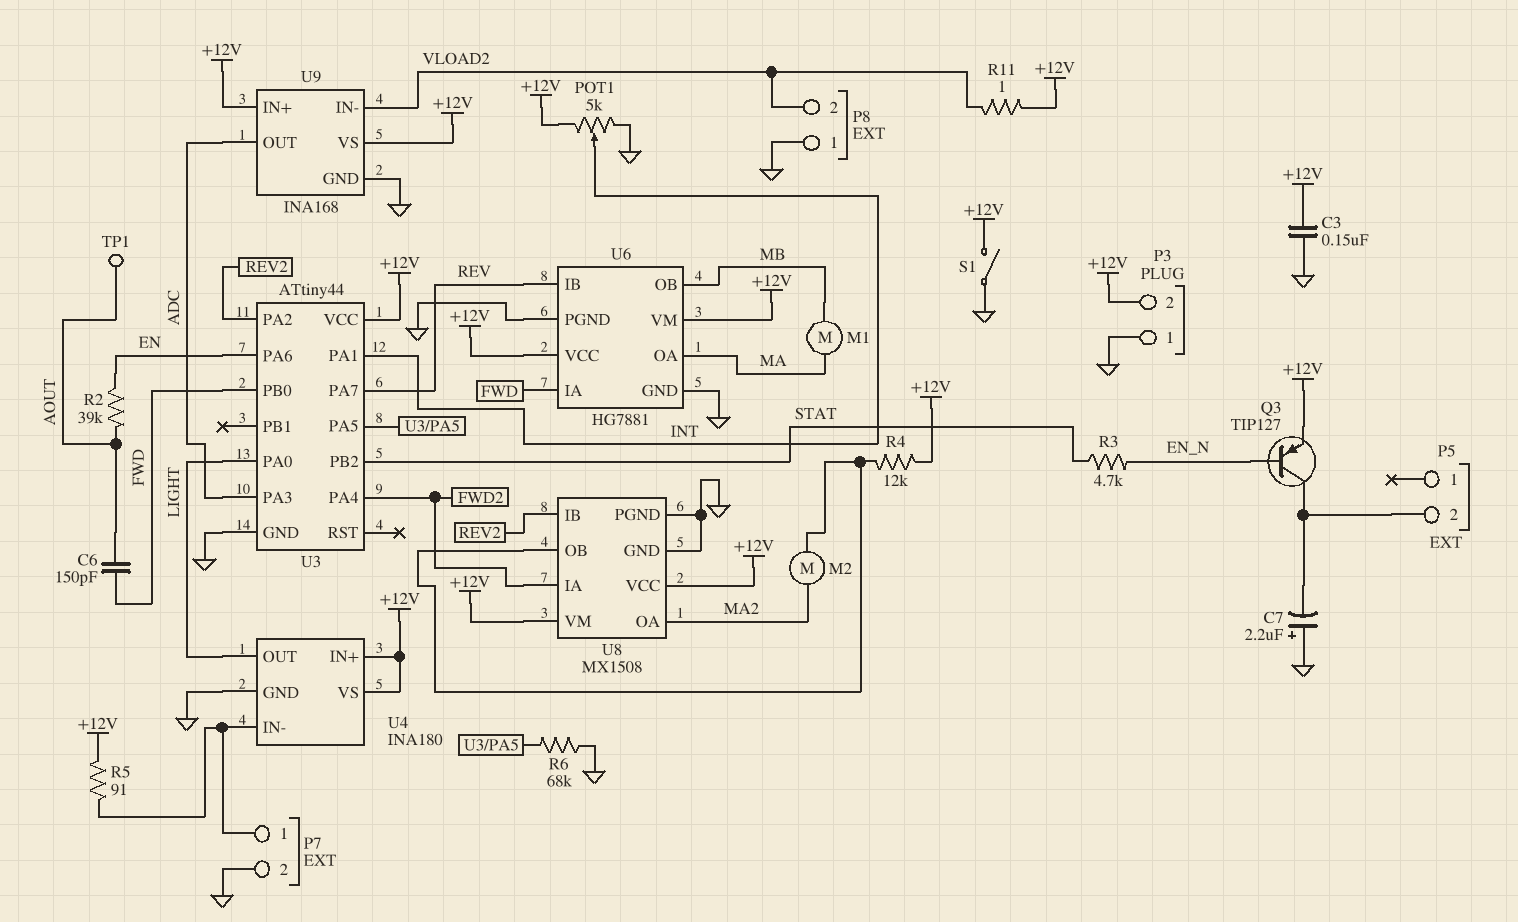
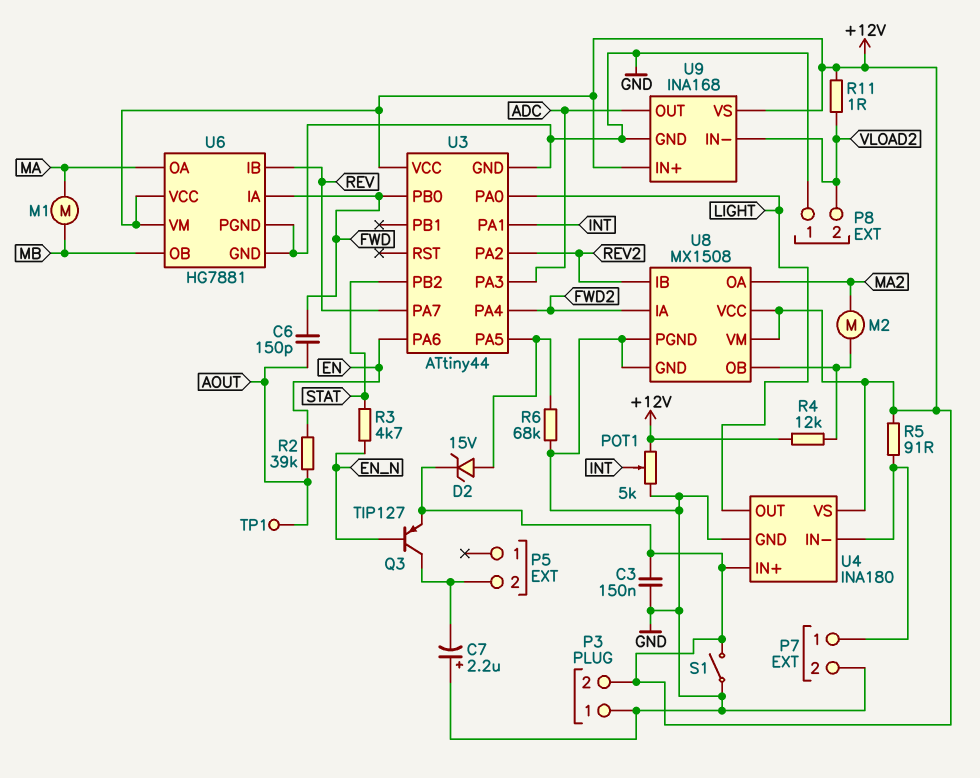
D2: none -> zener 15V (A U3/PA5, K +12V)

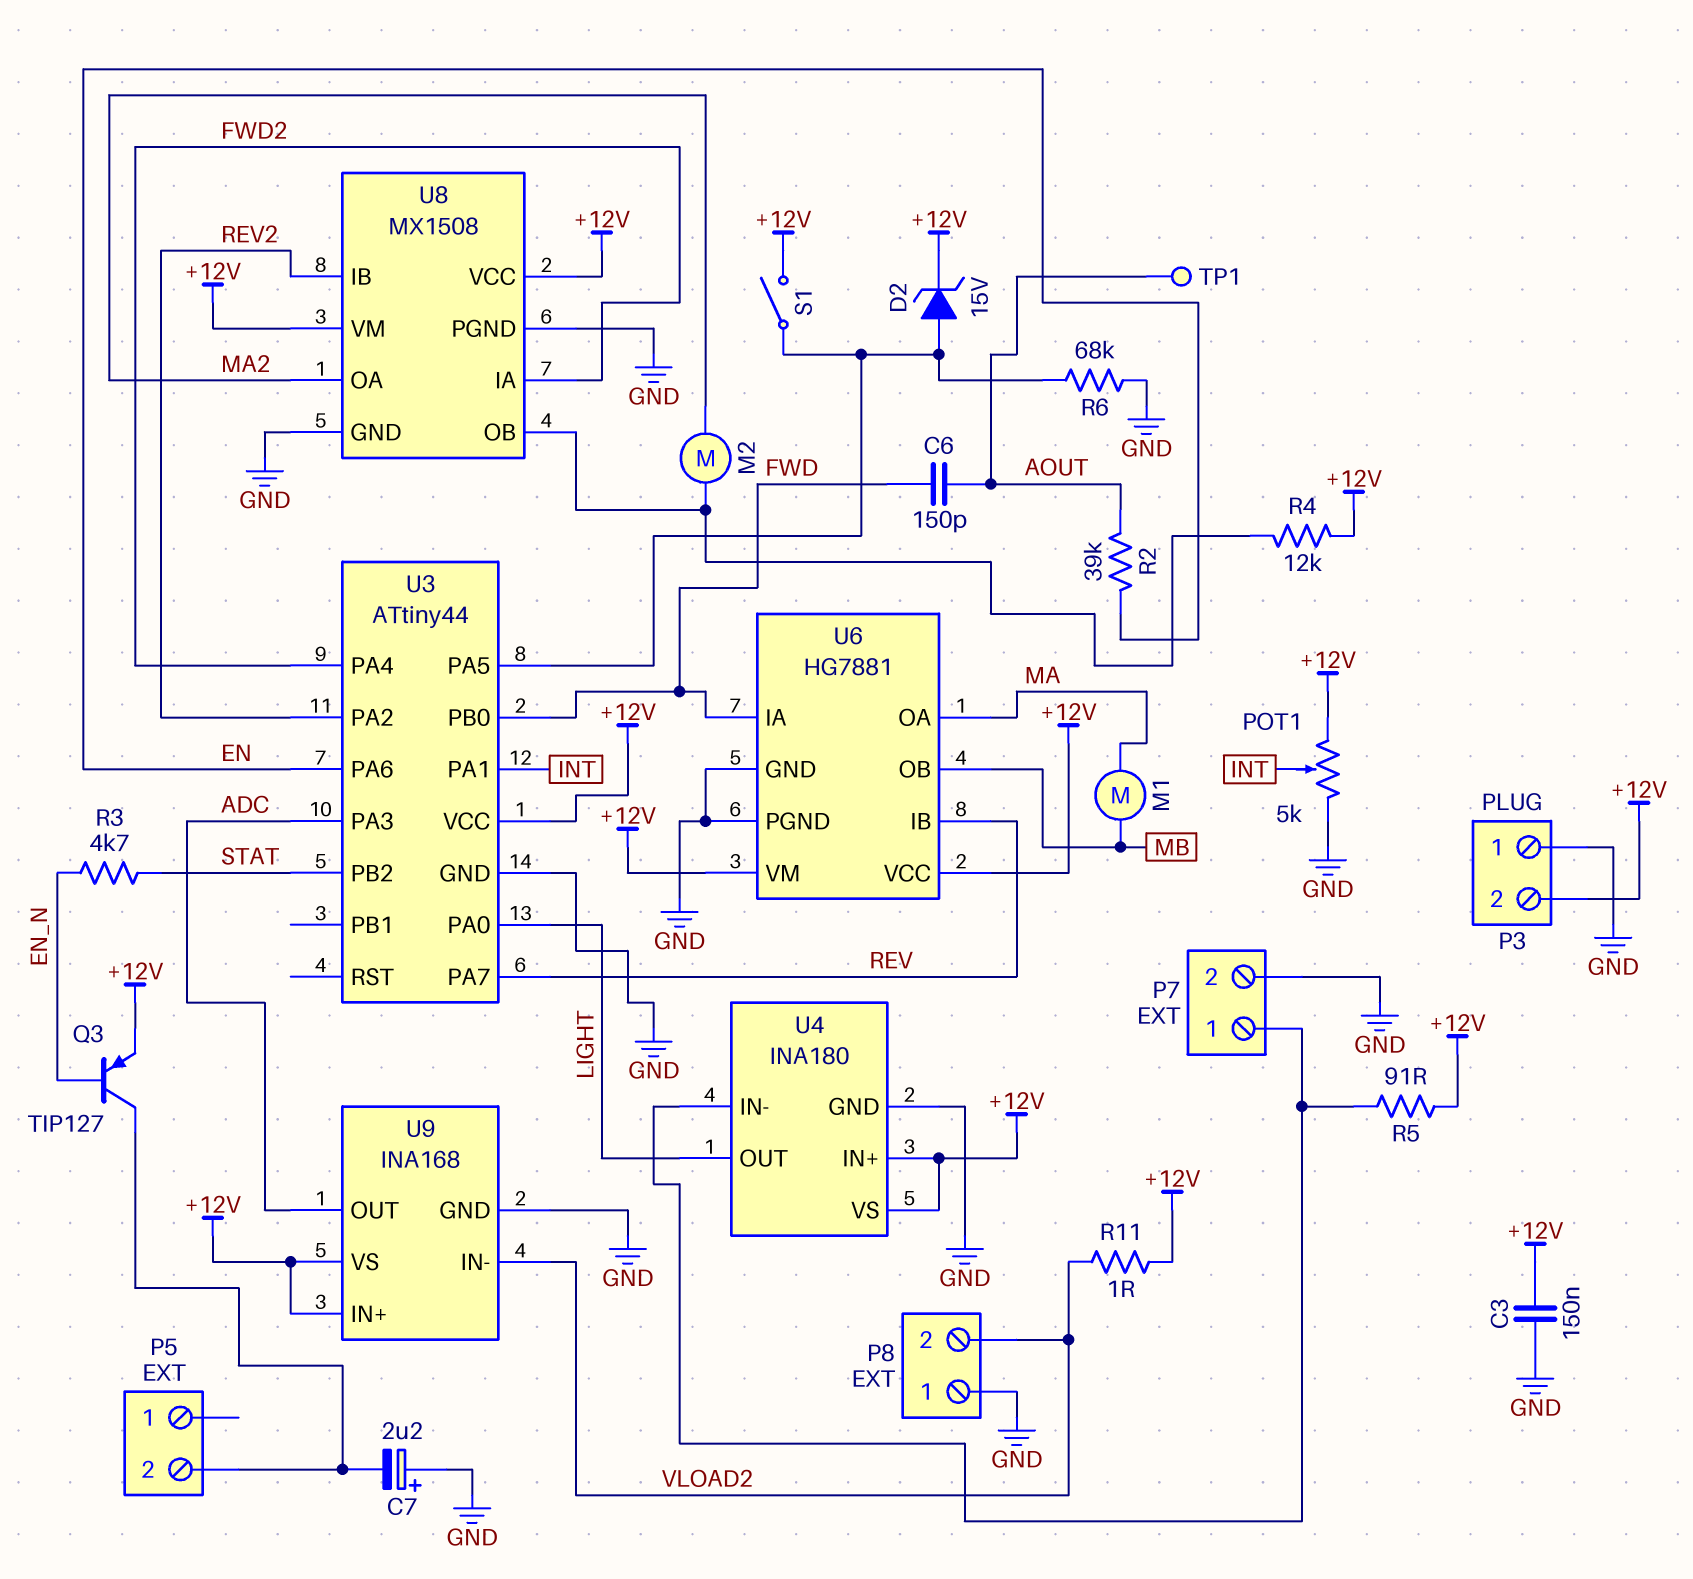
S1: switch (+12V, GND) -> switch (+12V, U3/PA5)

